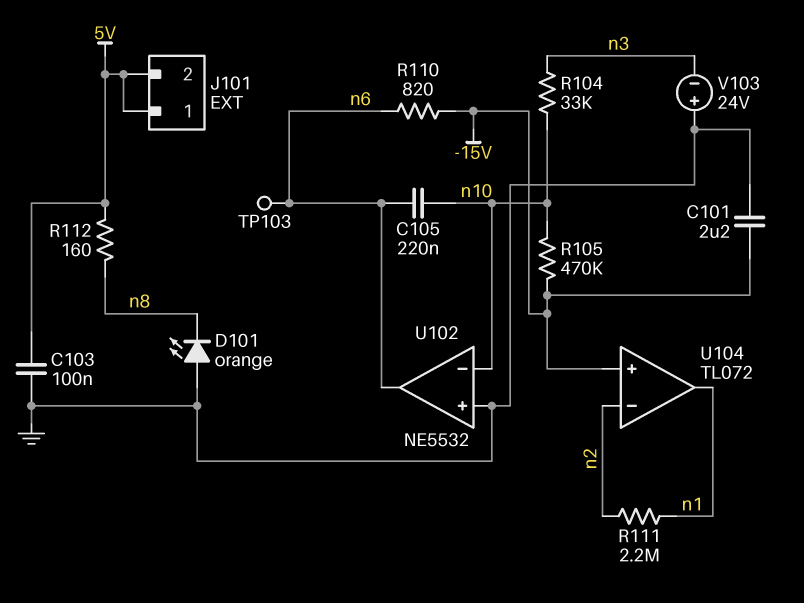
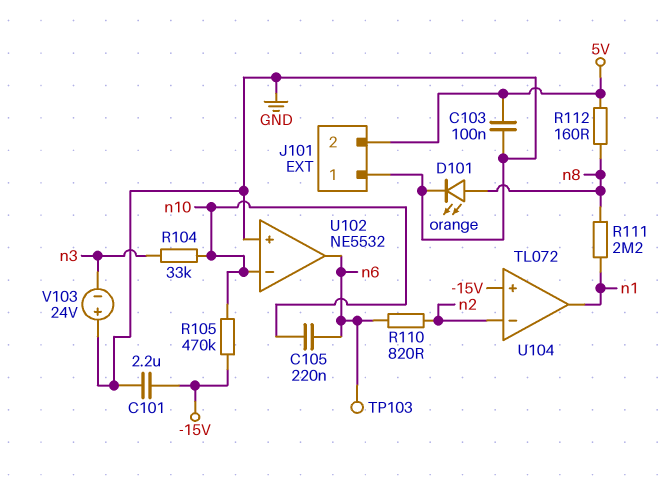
D101: LED orange (A GND, K n8) -> LED orange (A n8, K GND)
J101 pin 1: 5V -> GND
R110: 820 (-15V, n6) -> 820 (n2, n6)
R111: 2.2M (n1, n2) -> 2.2M (n1, n8)

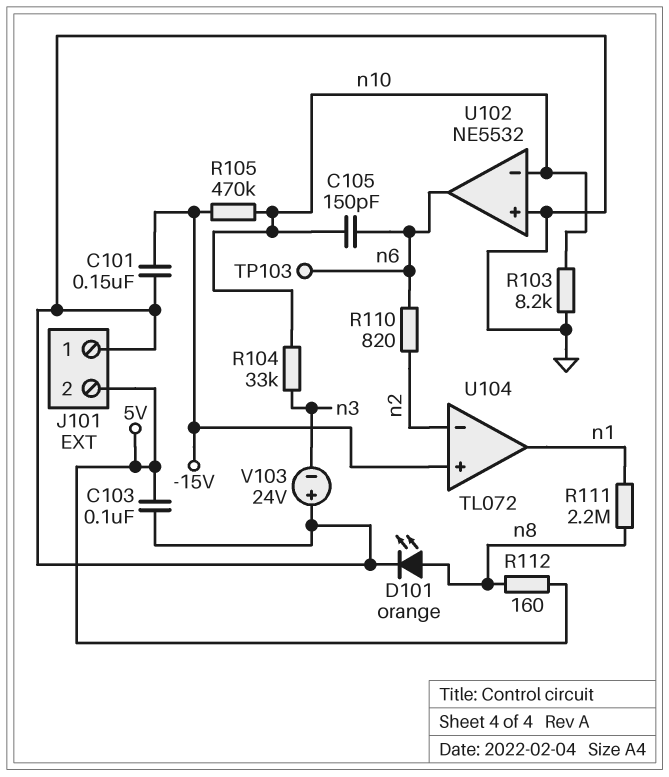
C101: 2.2uF (-15V, GND) -> 150nF (-15V, GND)
C105: 220nF (n6, n10) -> 150pF (n6, n10)
R103: none -> 8.2k (GND, n10)

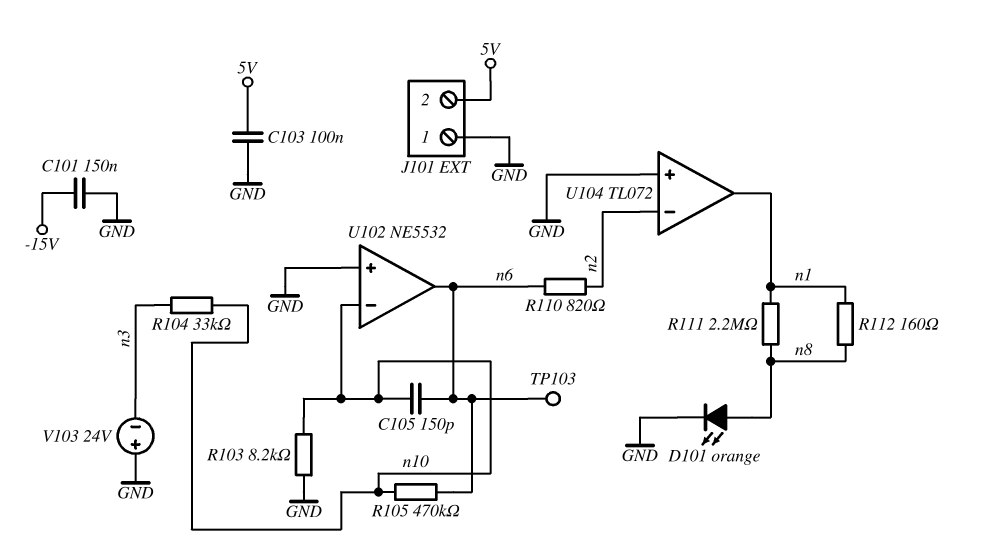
R105: 470k (-15V, n10) -> 470k (n6, n10)
R112: 160 (5V, n8) -> 160 (n1, n8)
U104 pin in+: -15V -> GND

